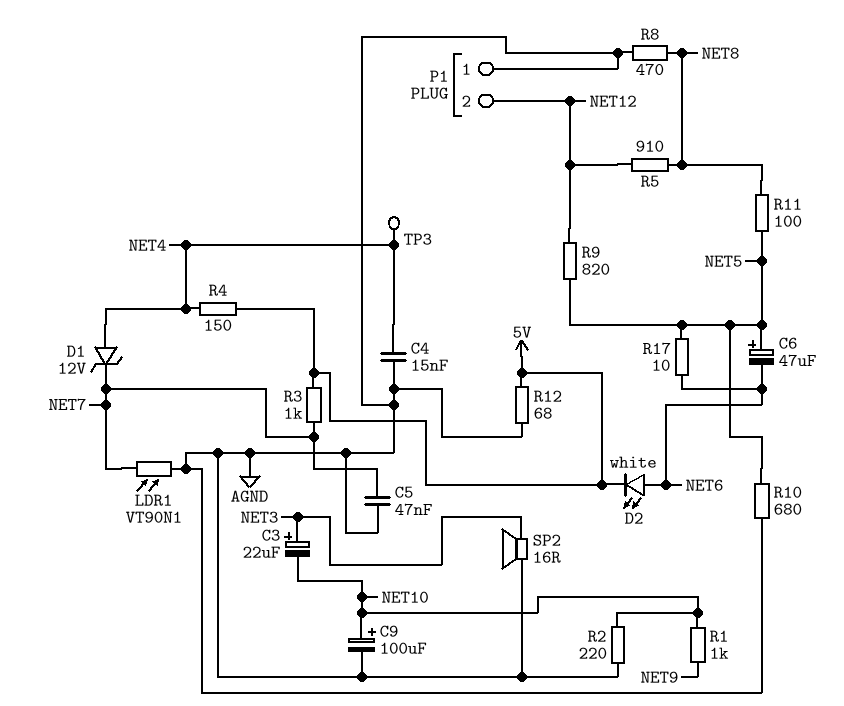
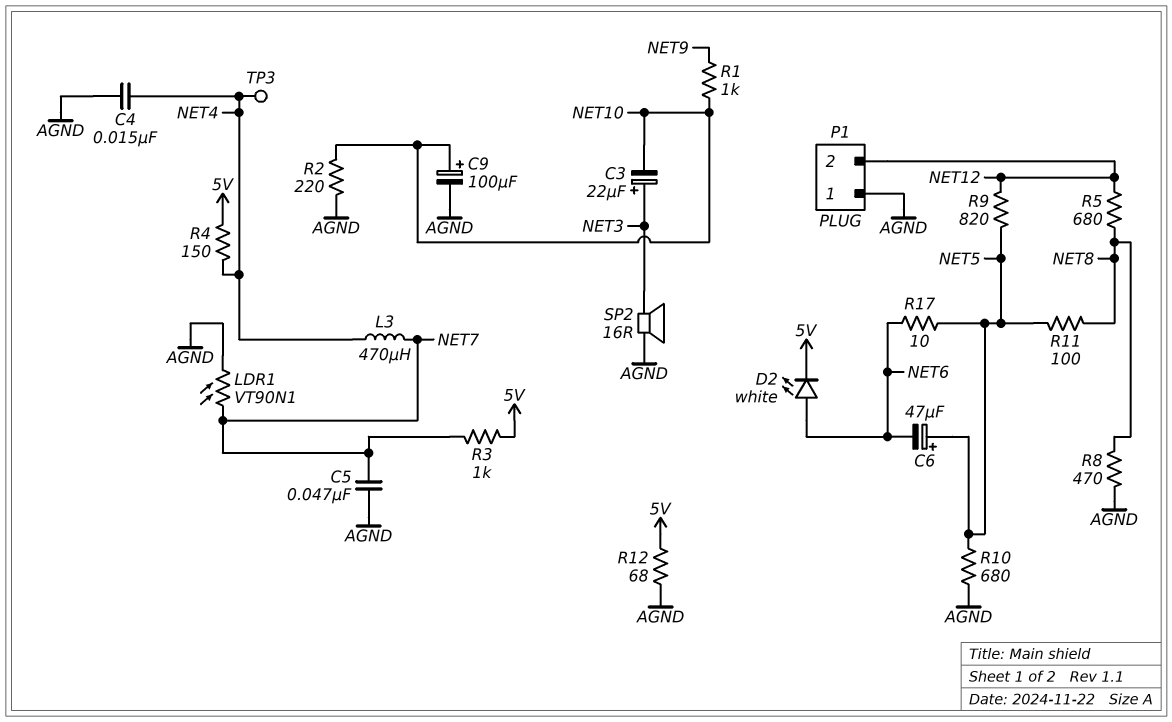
D1: zener 12V (A NET4, K NET7) -> none
L3: none -> 470uH (NET4, NET7)
R5: 910 (NET8, NET12) -> 680 (NET8, NET12)

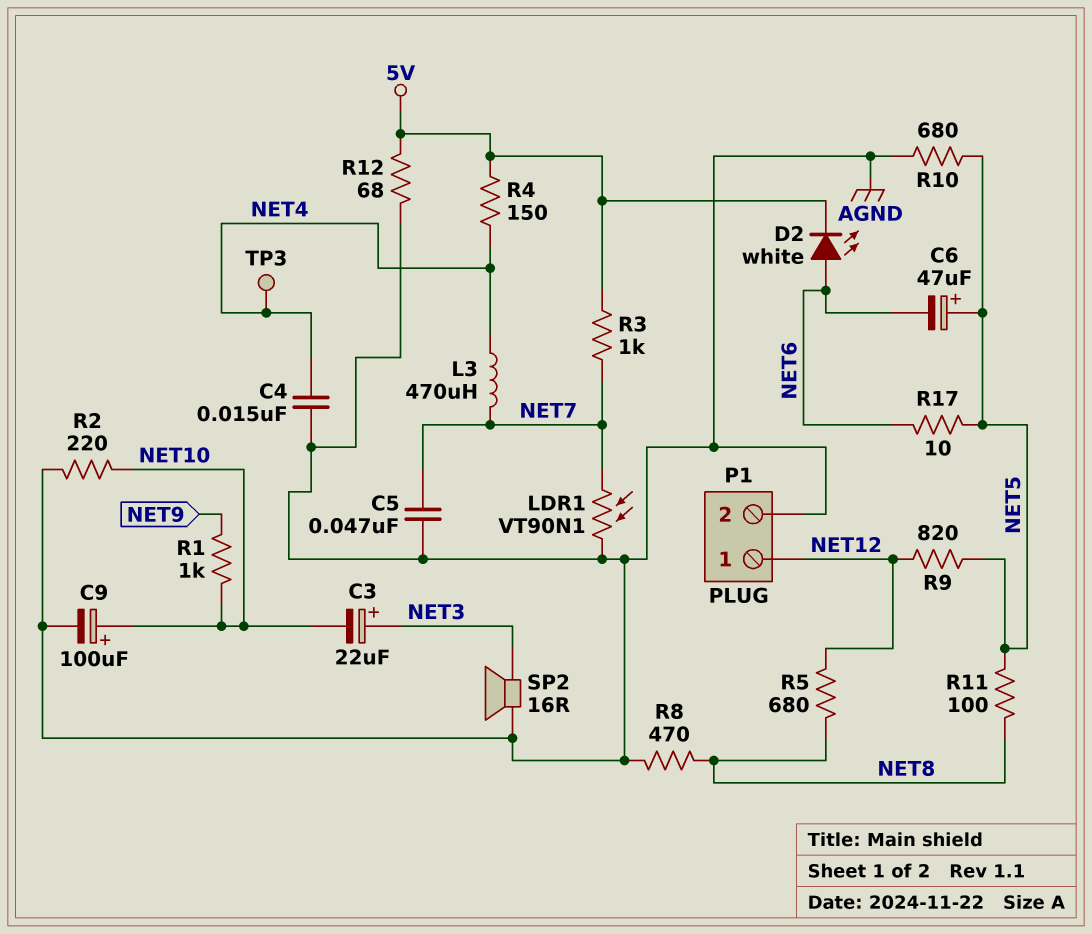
P1 pin 1: AGND -> NET12
P1 pin 2: NET12 -> AGND

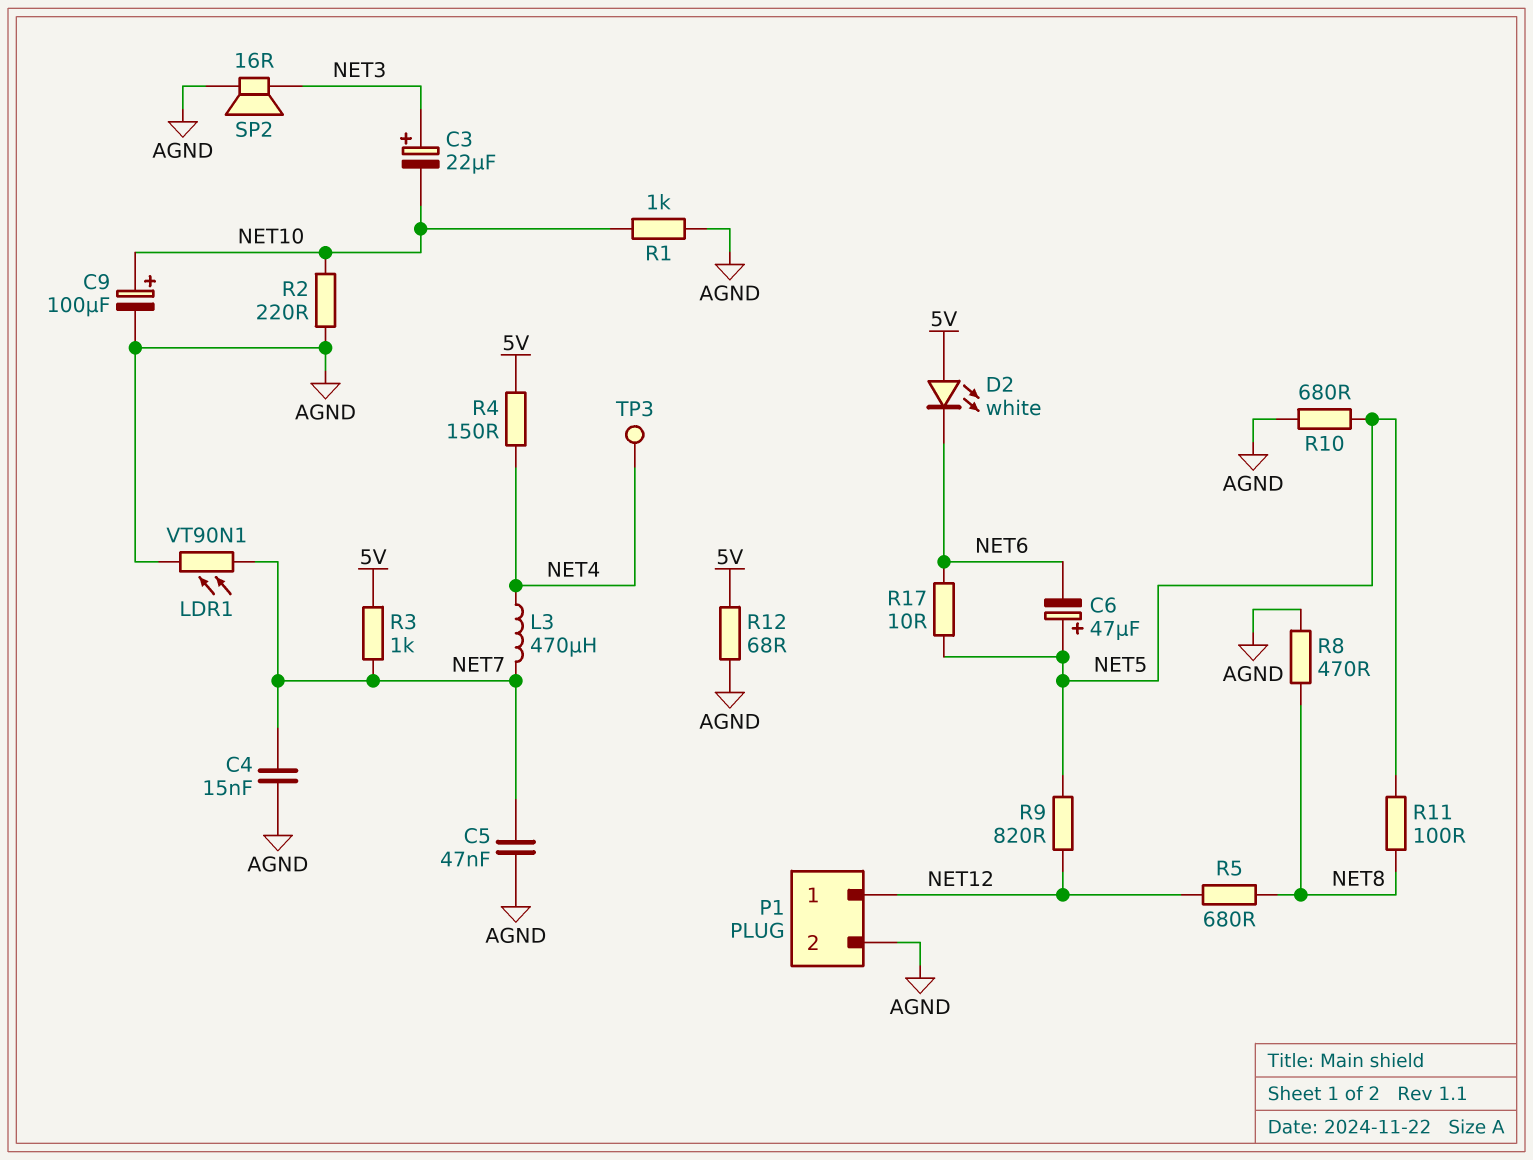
C4: 15nF (AGND, NET4) -> 15nF (AGND, NET7)
D2: LED white (A NET6, K 5V) -> LED white (A 5V, K NET6)
R1: 1k (NET9, NET10) -> 1k (AGND, NET10)

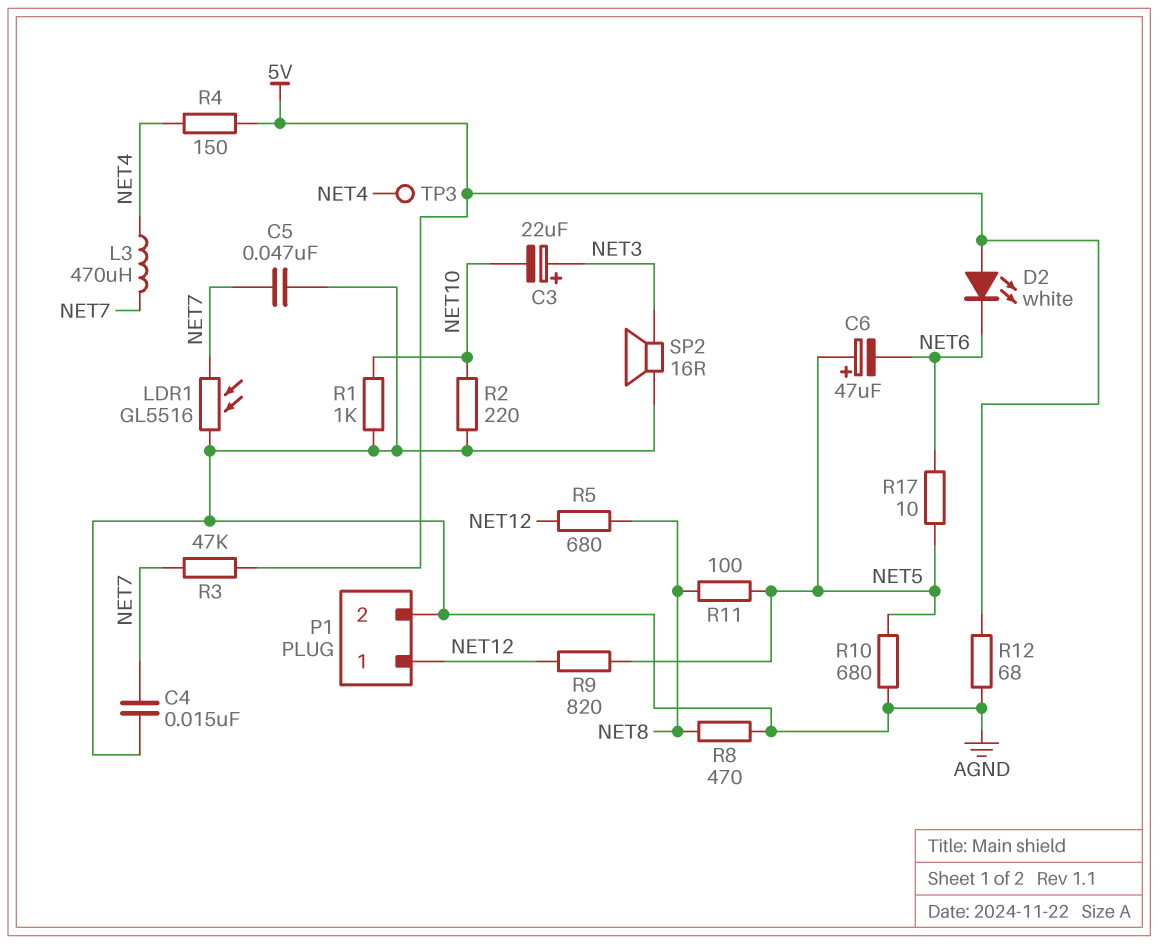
C9: 100uF (plus NET10, minus AGND) -> none
LDR1: VT90N1 (AGND, NET7) -> GL5516 (AGND, NET7)
R3: 1k (5V, NET7) -> 47k (5V, NET7)

